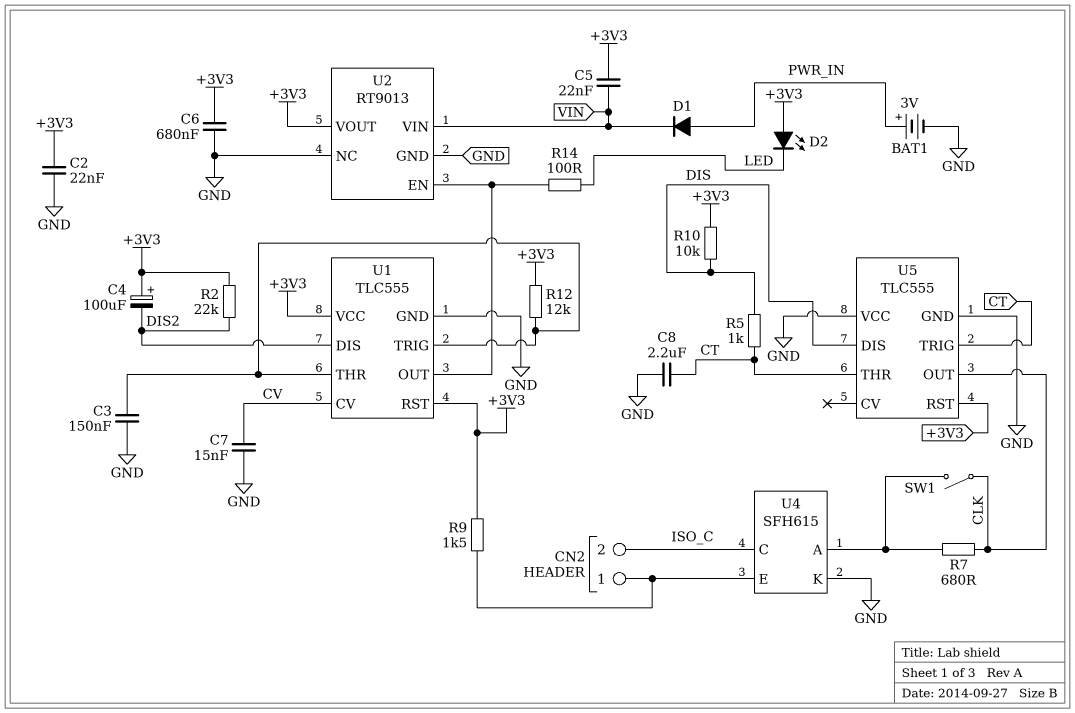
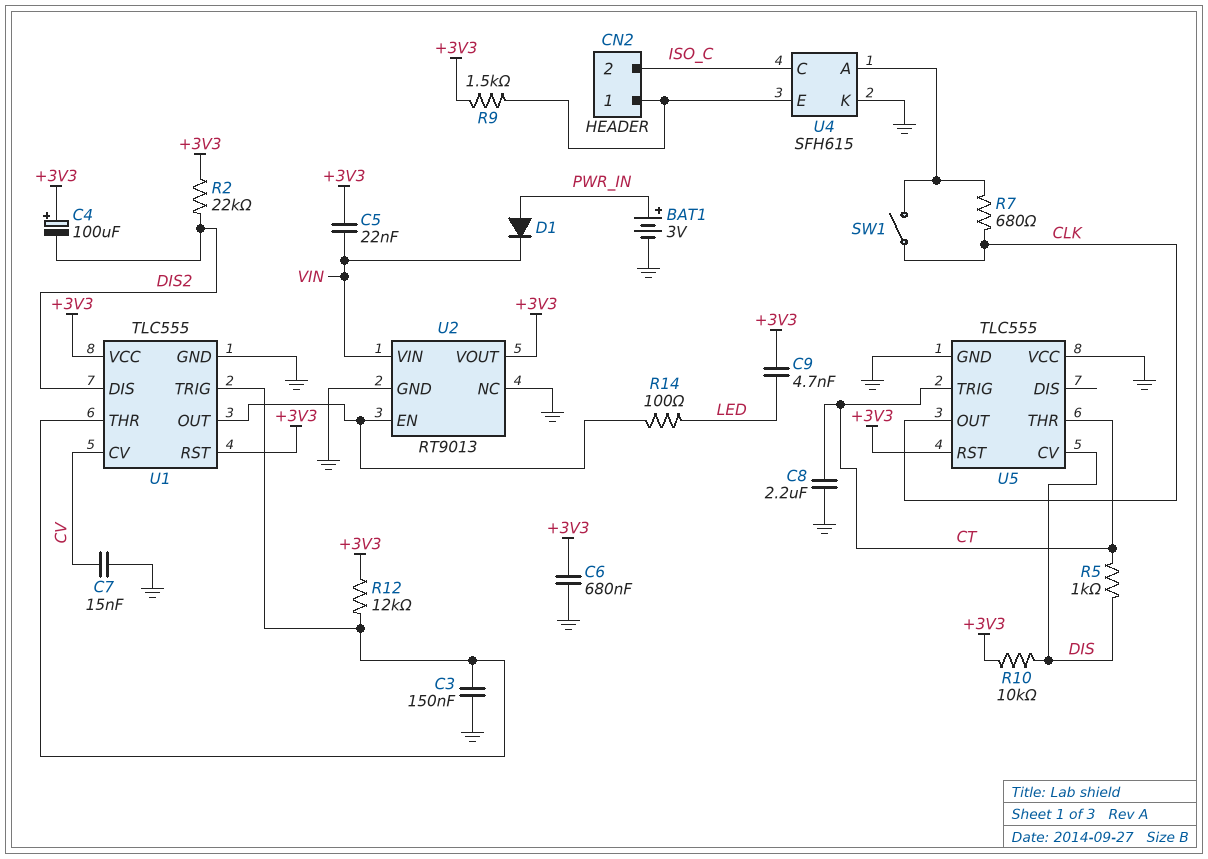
C2: 22nF (+3V3, GND) -> none
C9: none -> 4.7nF (+3V3, LED)
D2: LED (A +3V3, K LED) -> none
U5 pin CV: none -> DIS
U5 pin DIS: DIS -> none

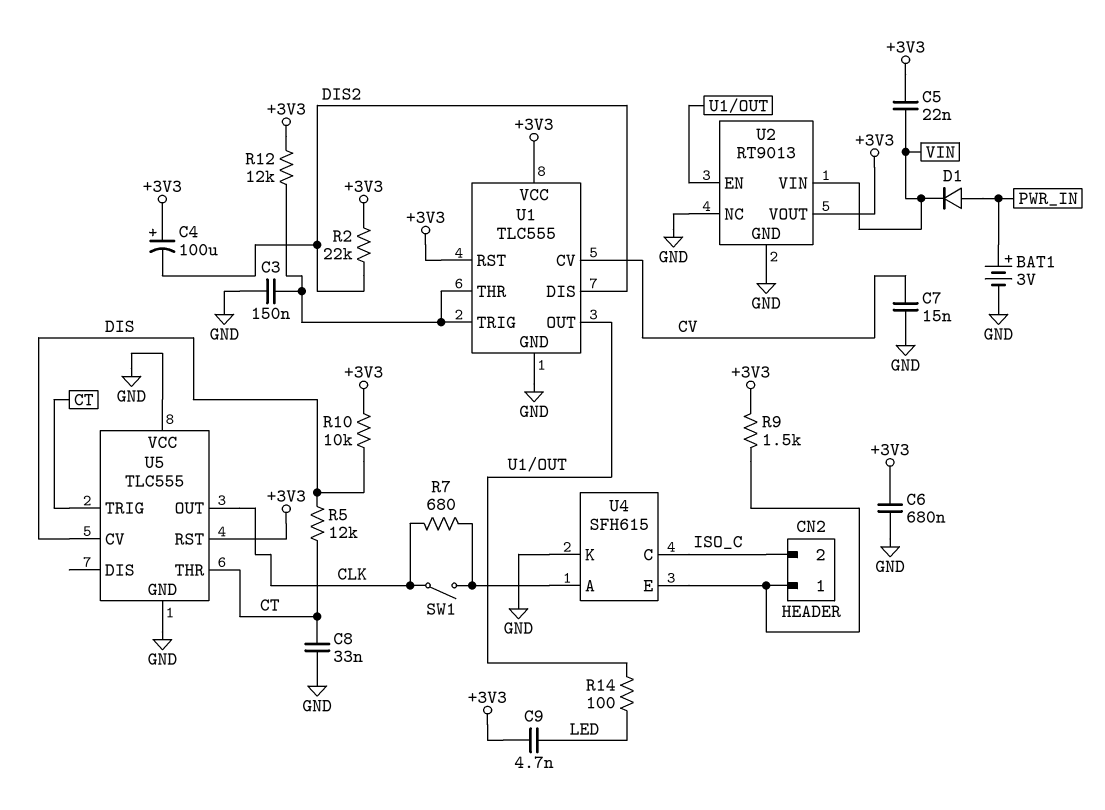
C8: 2.2uF (CT, GND) -> 33nF (CT, GND)
R5: 1k (CT, DIS) -> 12k (CT, DIS)

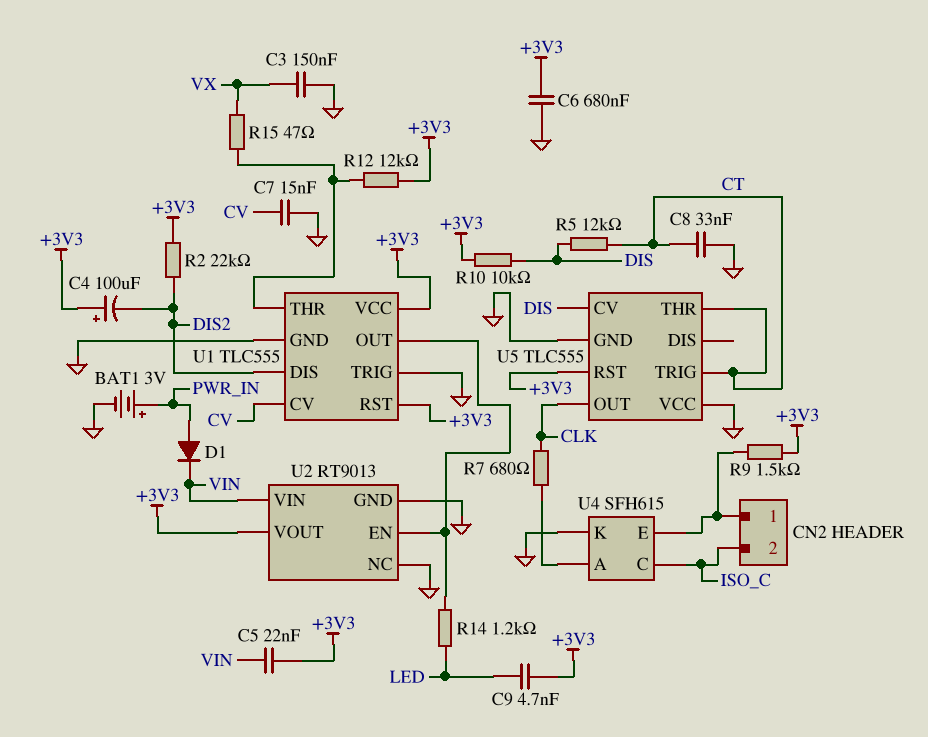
C3: 150nF (GND, U1/THR) -> 150nF (GND, VX)
R14: 100 (LED, U1/OUT) -> 1.2k (LED, U1/OUT)
R15: none -> 47 (U1/THR, VX)
SW1: switch (CLK, U4/A) -> none
U1 pin TRIG: U1/THR -> GND

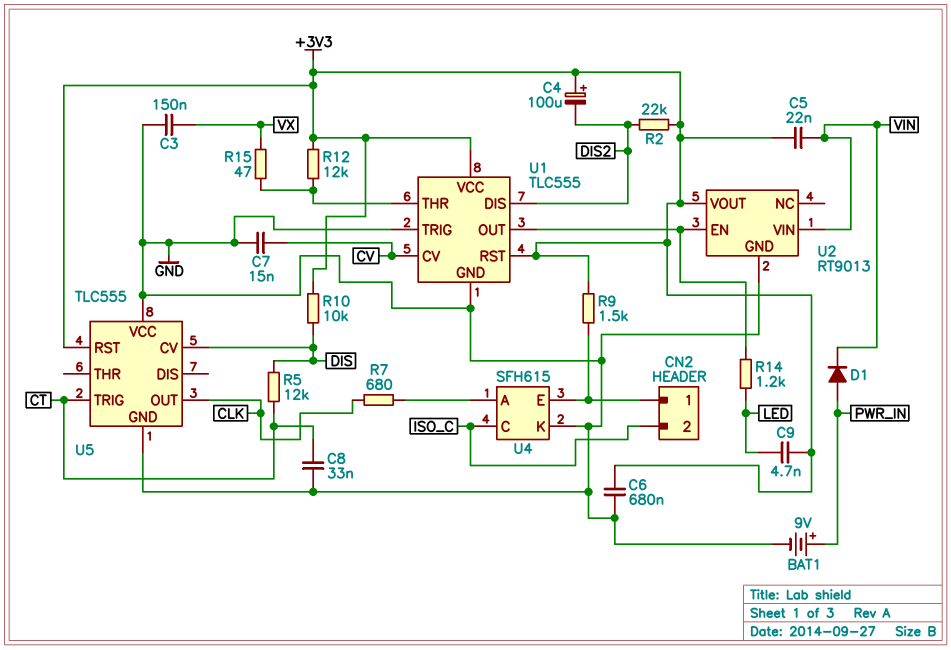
BAT1: 3V (plus PWR_IN, minus GND) -> 9V (plus PWR_IN, minus GND)
U2 pin NC: GND -> none
U5 pin THR: CT -> none

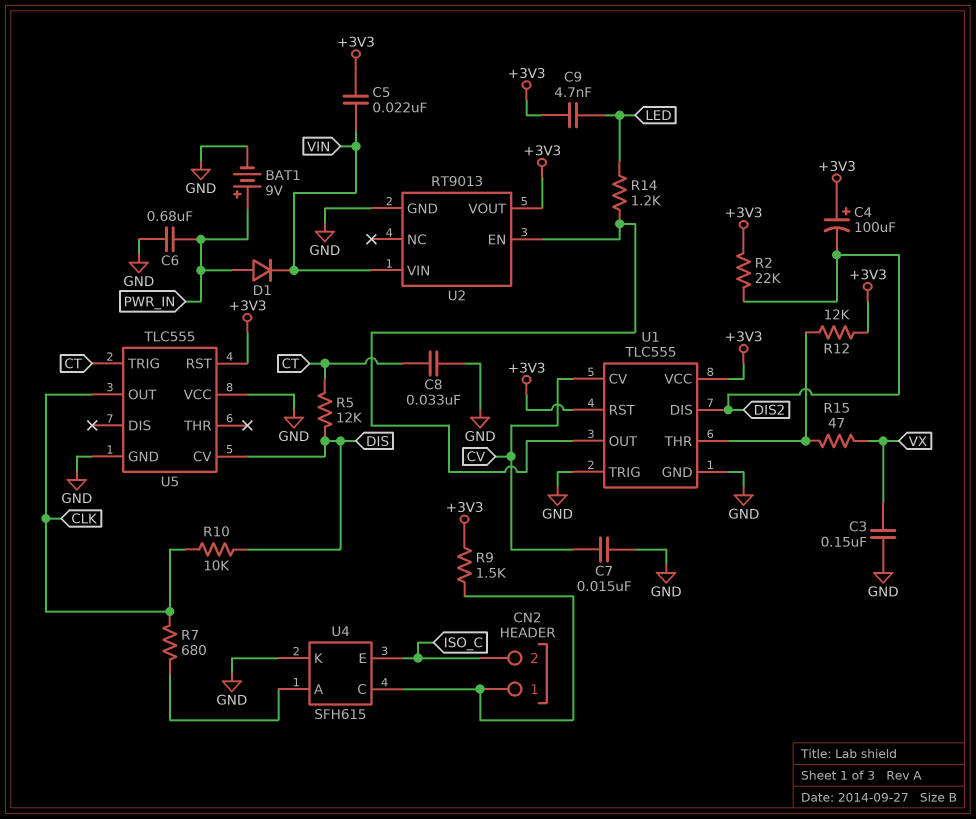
C6: 680nF (+3V3, GND) -> 680nF (GND, PWR_IN)
R10: 10k (+3V3, DIS) -> 10k (CLK, DIS)
U4 pin C: ISO_C -> CN2/1
U4 pin E: CN2/1 -> ISO_C

